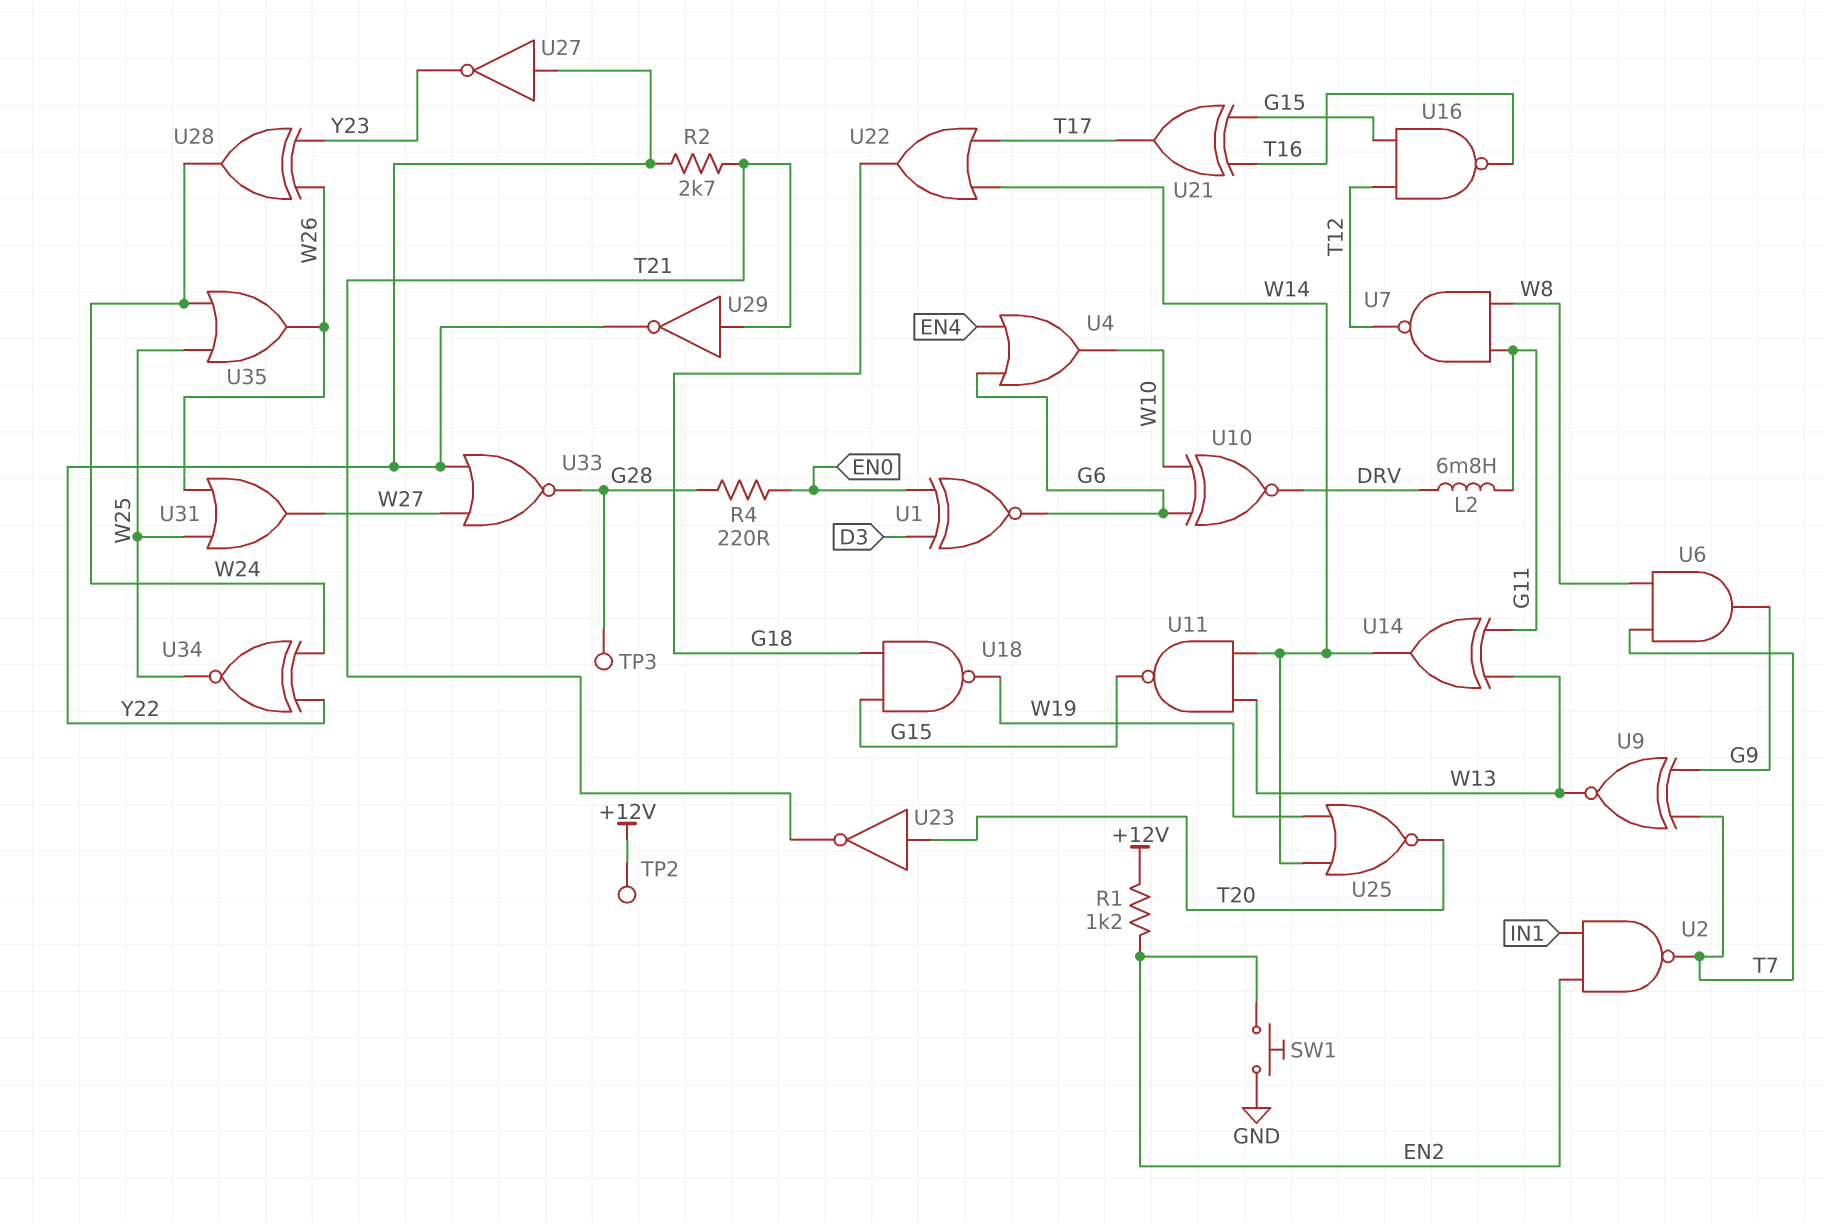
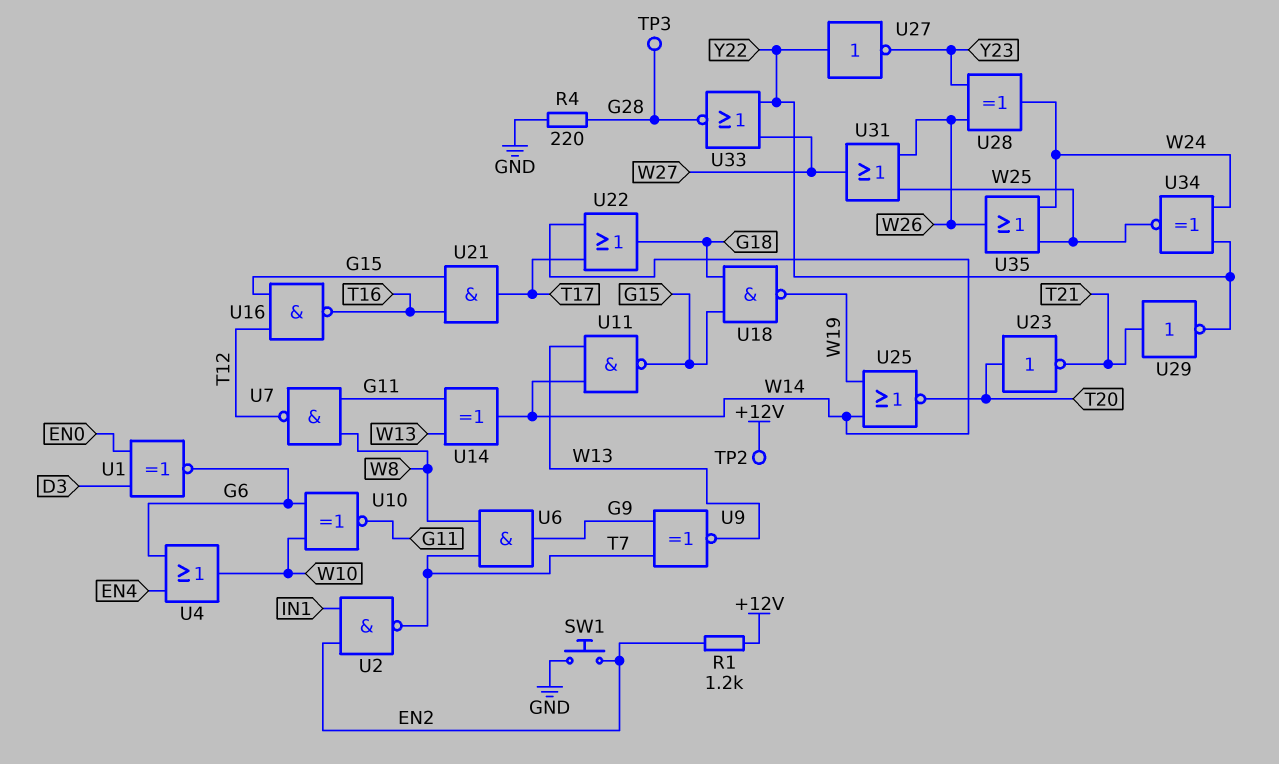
L2: 6.8mH (DRV, G11) -> none
R2: 2.7k (T21, Y22) -> none
R4: 220 (EN0, G28) -> 220 (G28, GND)
U10: XNOR (in G6, in W10, out DRV) -> XNOR (in G6, in W10, out G11)
U21: XOR (in G15, in T16, out T17) -> AND (in G15, in T16, out T17)

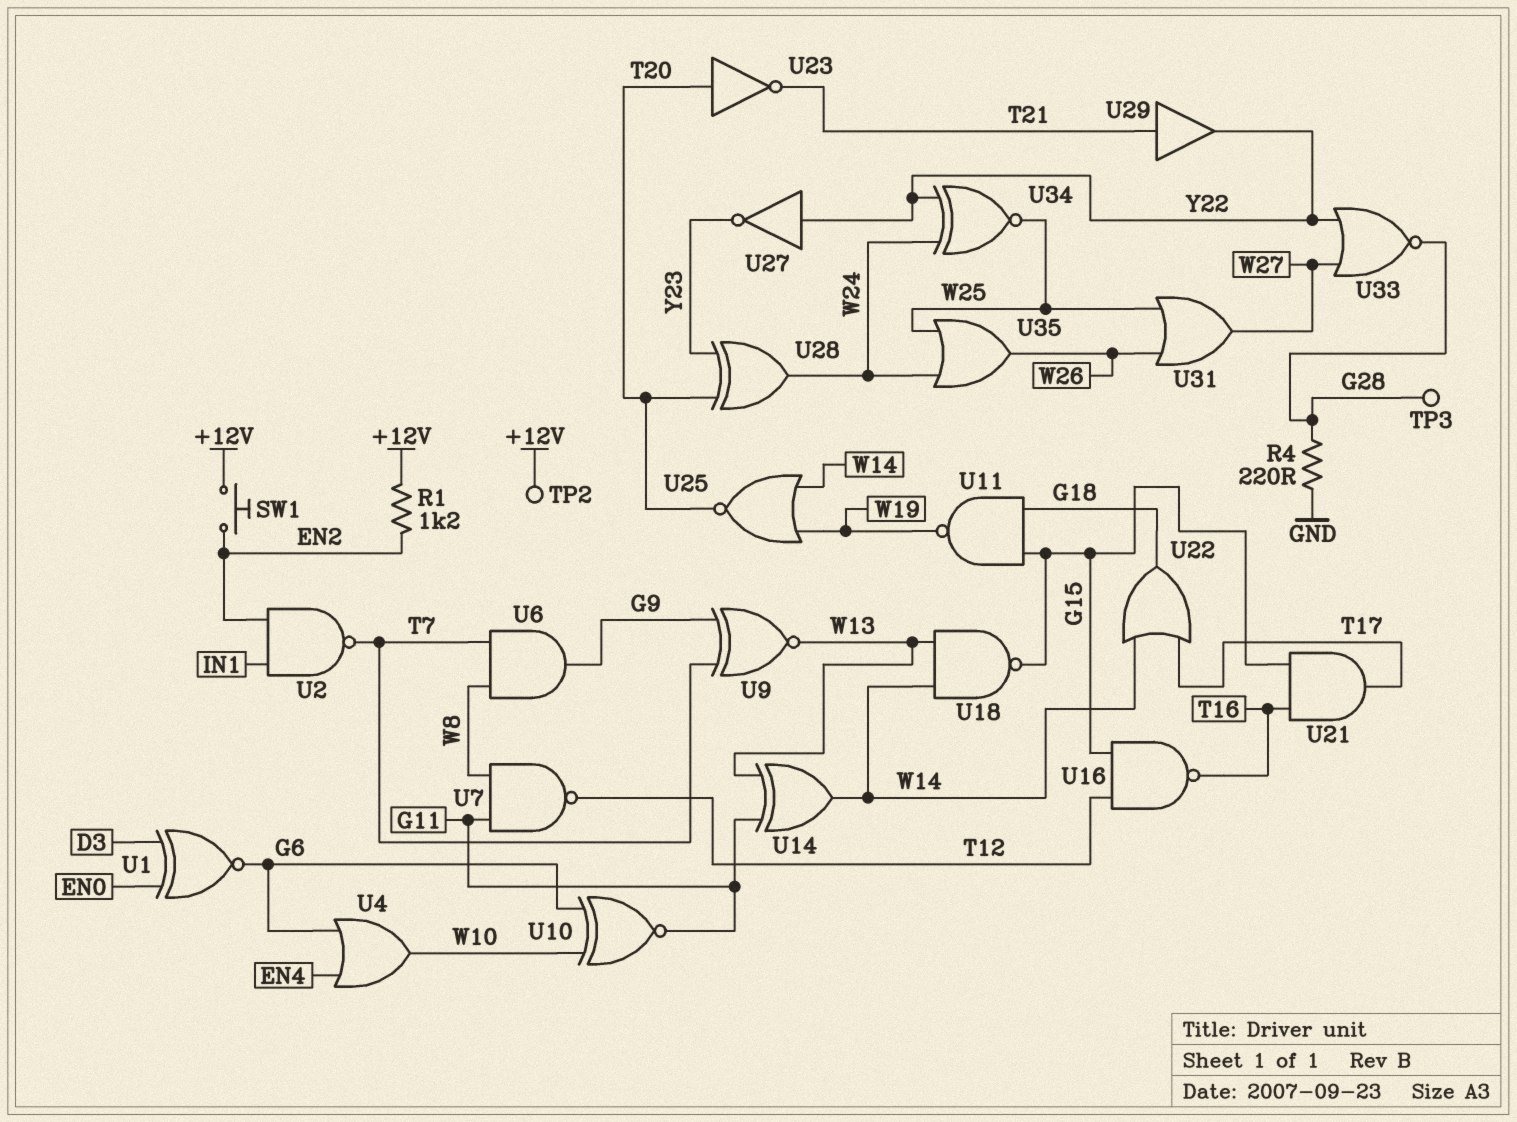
SW1: button (EN2, GND) -> button (+12V, EN2)
U11: NAND (in W13, in W14, out G15) -> NAND (in G15, in G18, out W19)
U18: NAND (in G15, in G18, out W19) -> NAND (in W13, in W14, out G15)
U28: XOR (in W26, in Y23, out W24) -> XOR (in T20, in Y23, out W24)
U29: NOT (in T21, out Y22) -> buffer (in T21, out Y22)

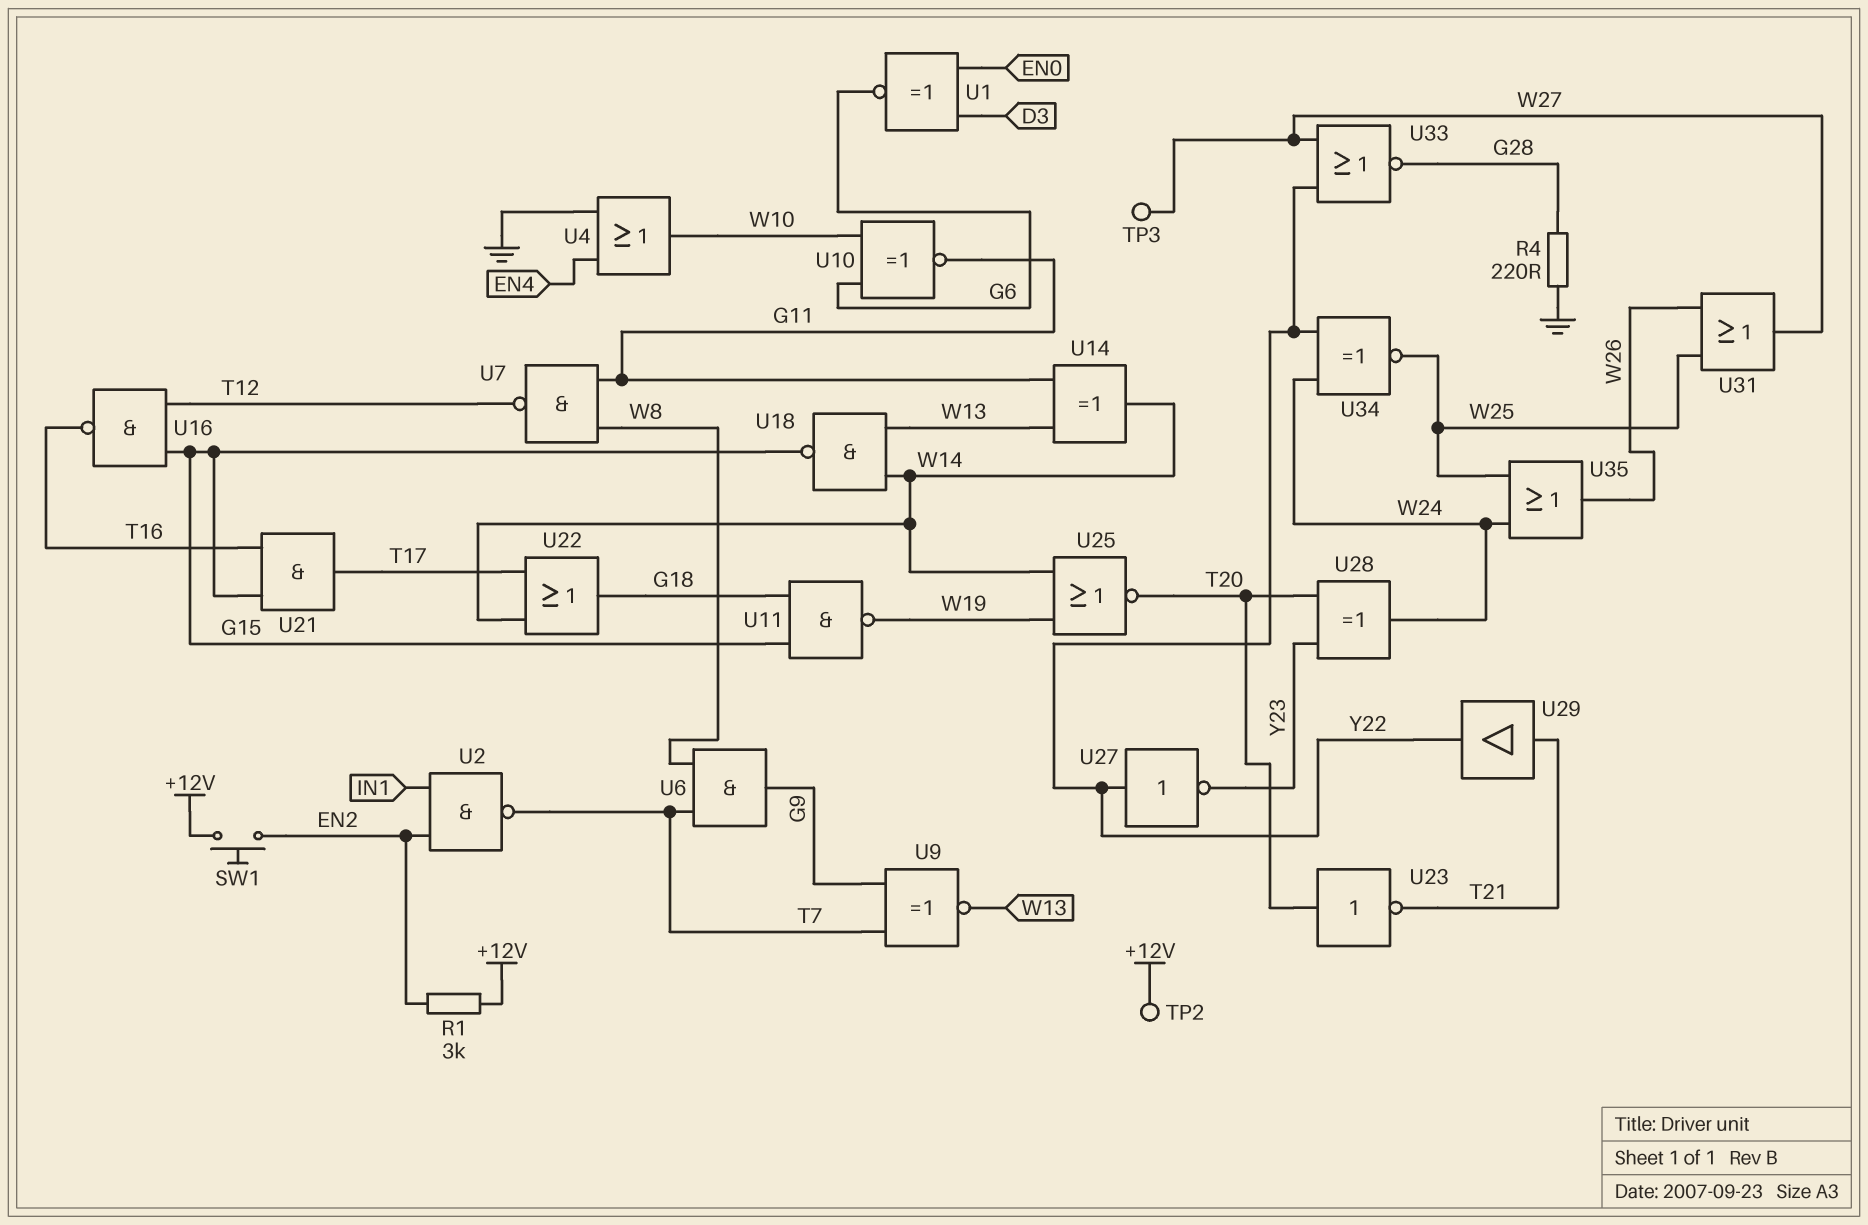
R1: 1.2k (+12V, EN2) -> 3k (+12V, EN2)
TP3: test point (G28) -> test point (W27)
U4: OR (in EN4, in G6, out W10) -> OR (in EN4, in GND, out W10)

